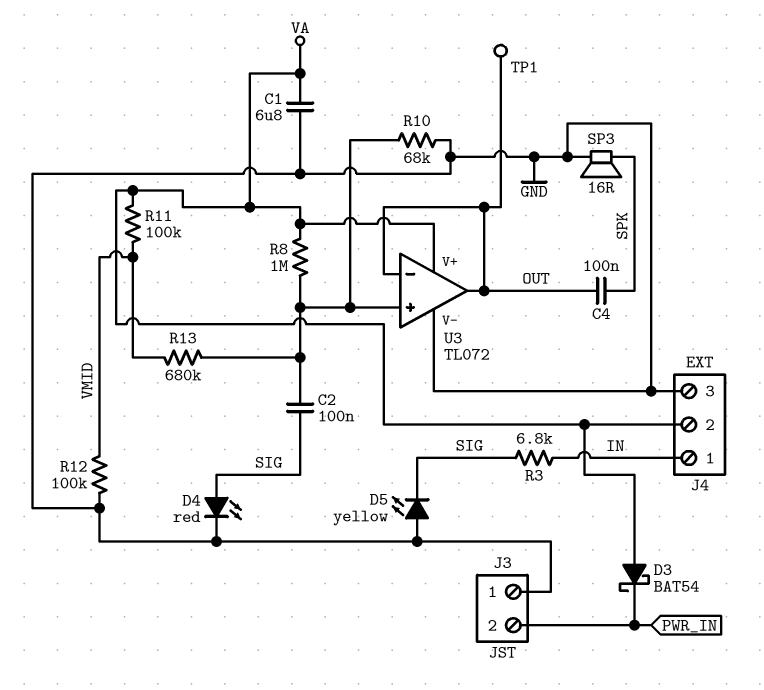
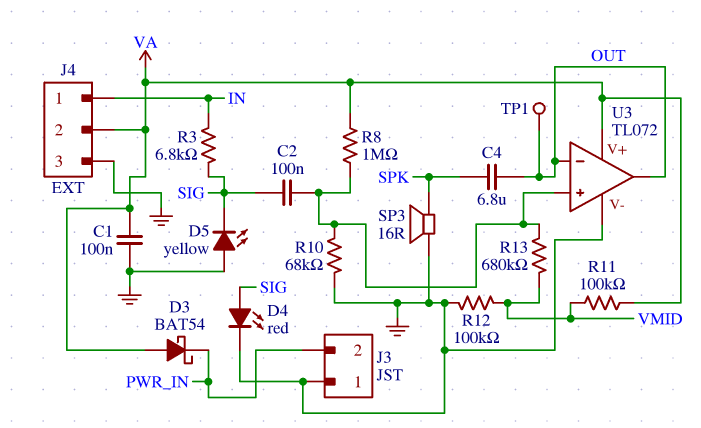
C1: 6.8uF (GND, VA) -> 100nF (GND, VA)
C4: 100nF (OUT, SPK) -> 6.8uF (OUT, SPK)

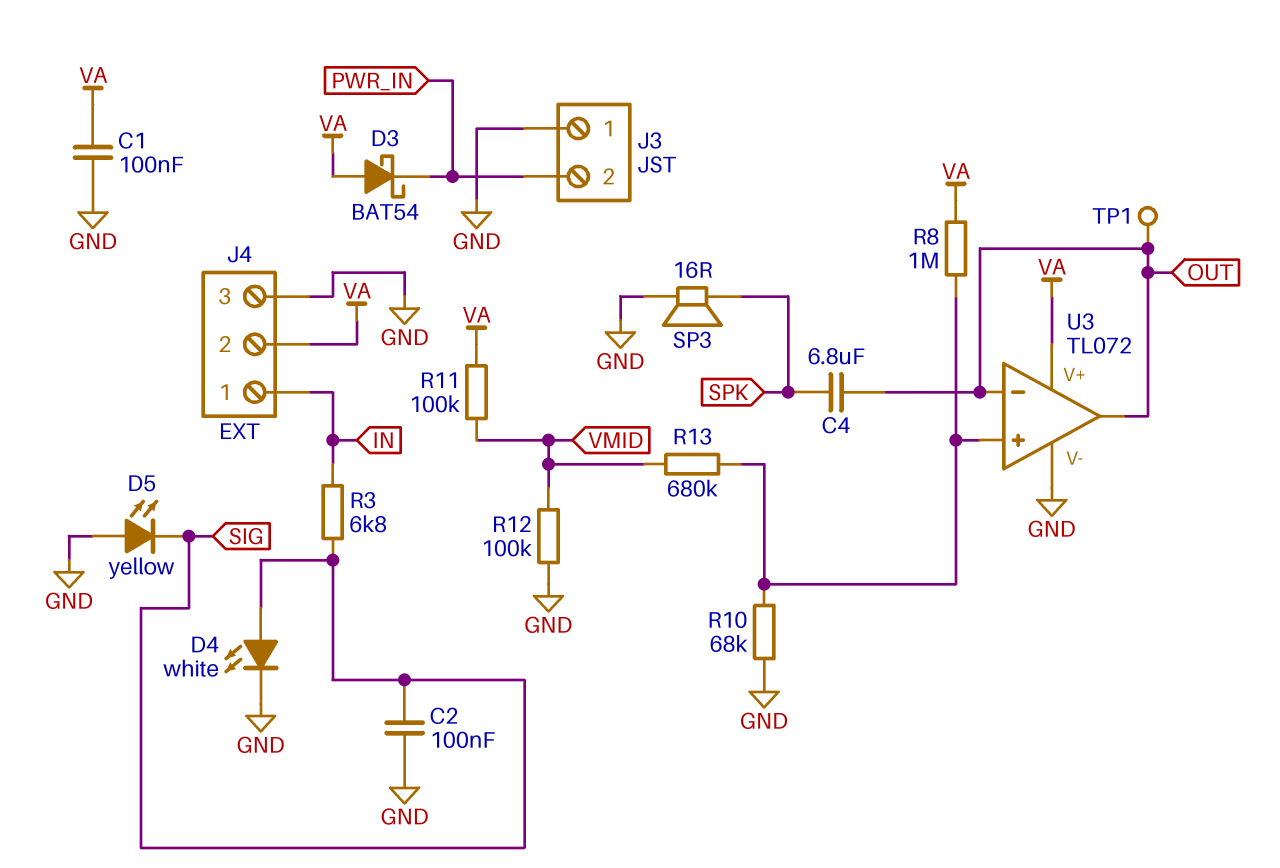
C2: 100nF (SIG, U3/in+) -> 100nF (GND, SIG)
D4: LED red (A SIG, K GND) -> LED white (A SIG, K GND)

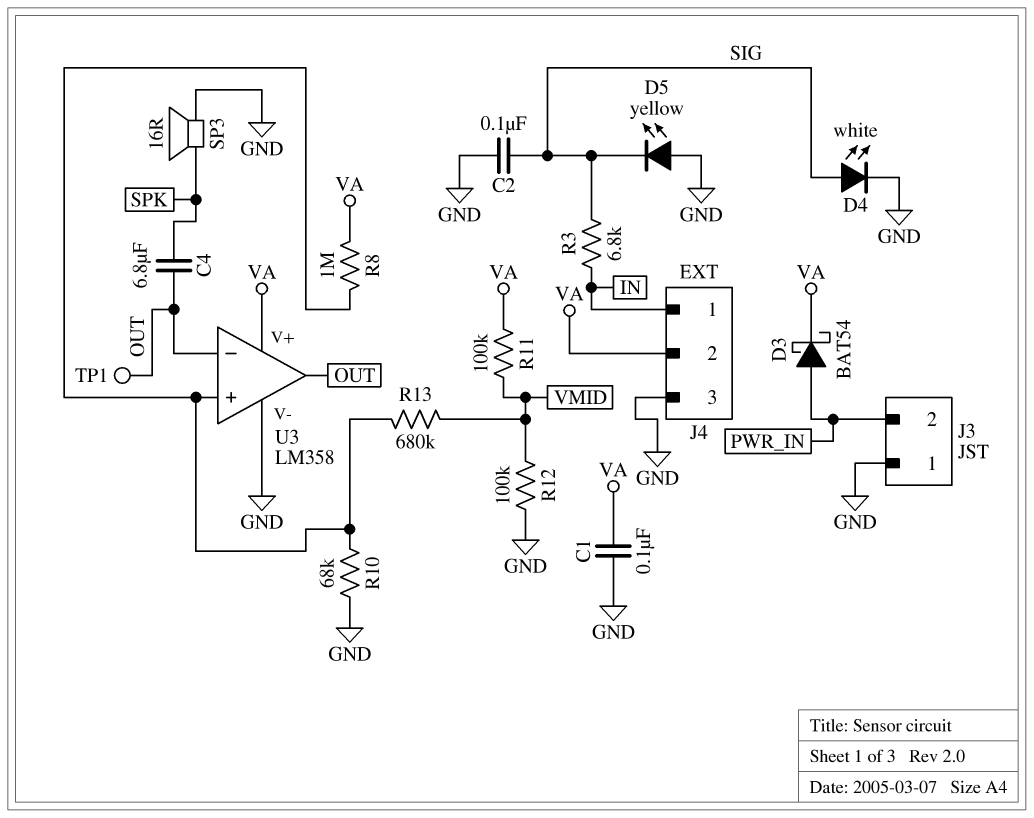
D3: schottky BAT54 (A VA, K PWR_IN) -> schottky BAT54 (A PWR_IN, K VA)
U3: TL072 -> LM358

